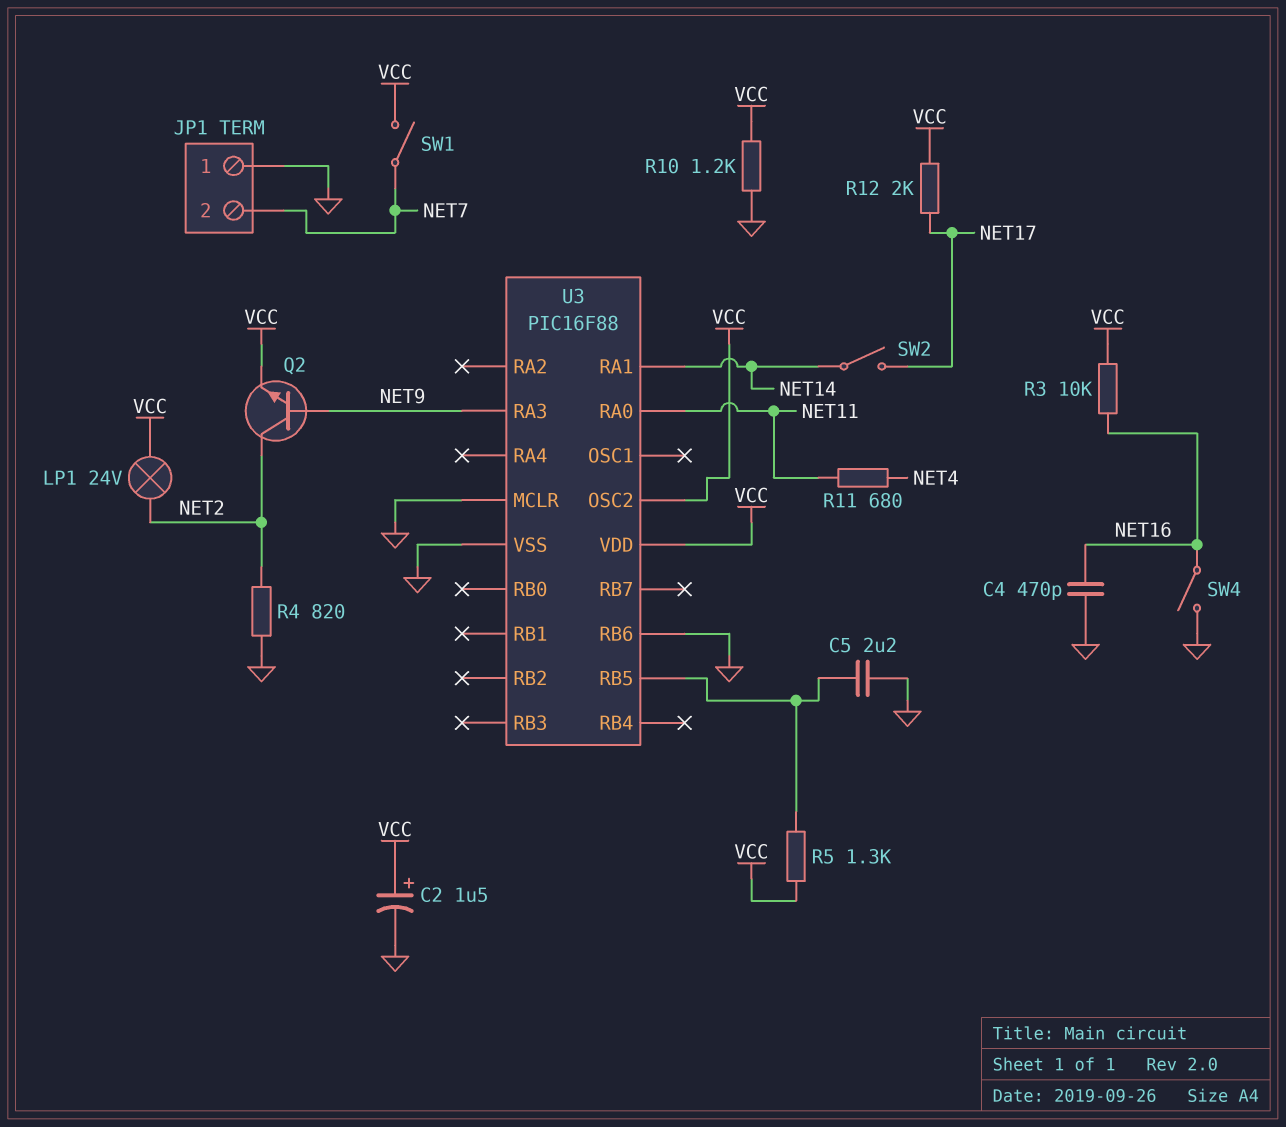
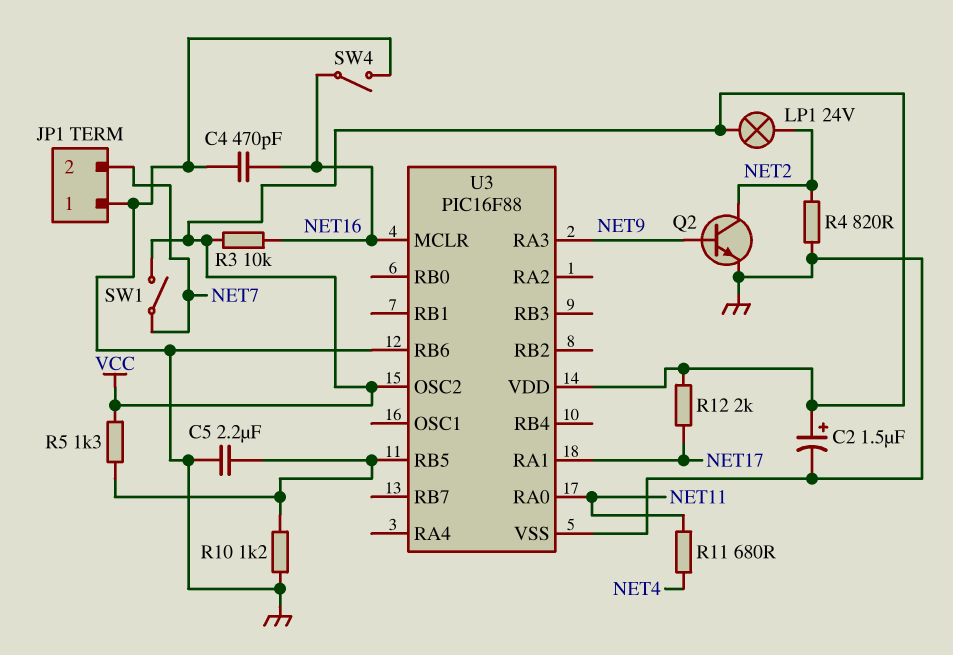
Q2: NPN (B NET9, C NET2, E VCC) -> NPN (B NET9, C NET2, E GND)
R10: 1.2k (GND, VCC) -> 1.2k (GND, U3/RB5)
SW2: switch (NET14, NET17) -> none
U3 pin MCLR: GND -> NET16
U3 pin RA1: NET14 -> NET17

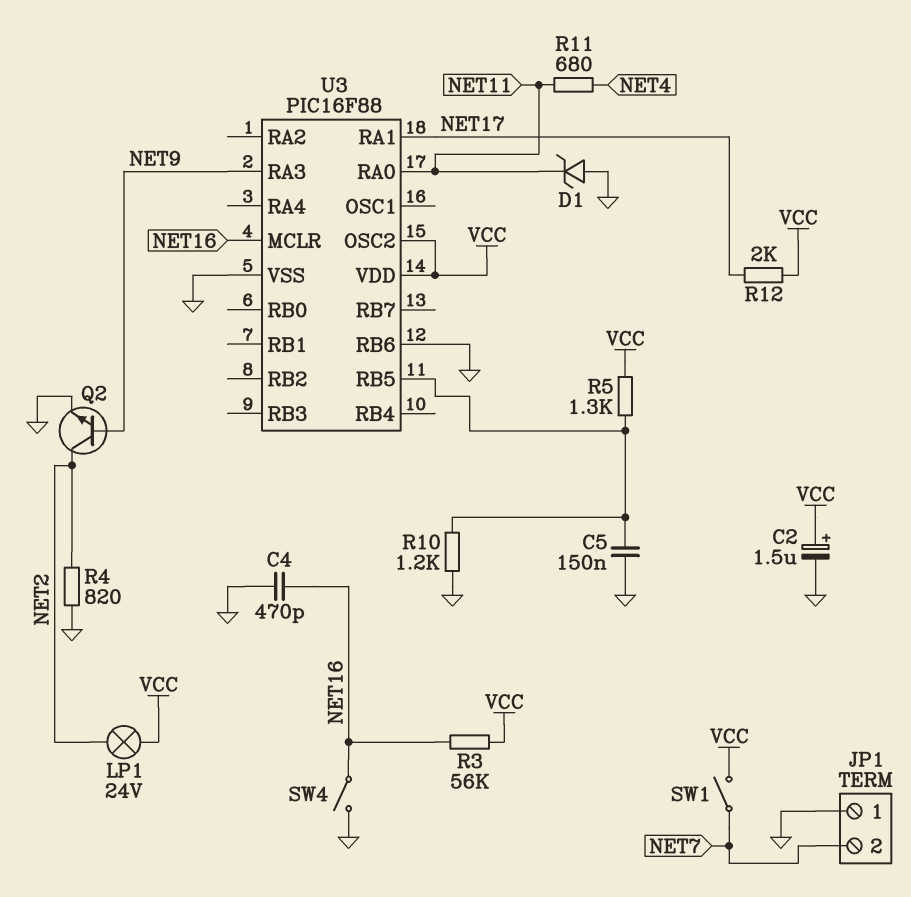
C5: 2.2uF (GND, U3/RB5) -> 150nF (GND, U3/RB5)
D1: none -> zener (A GND, K NET11)
R3: 10k (NET16, VCC) -> 56k (NET16, VCC)

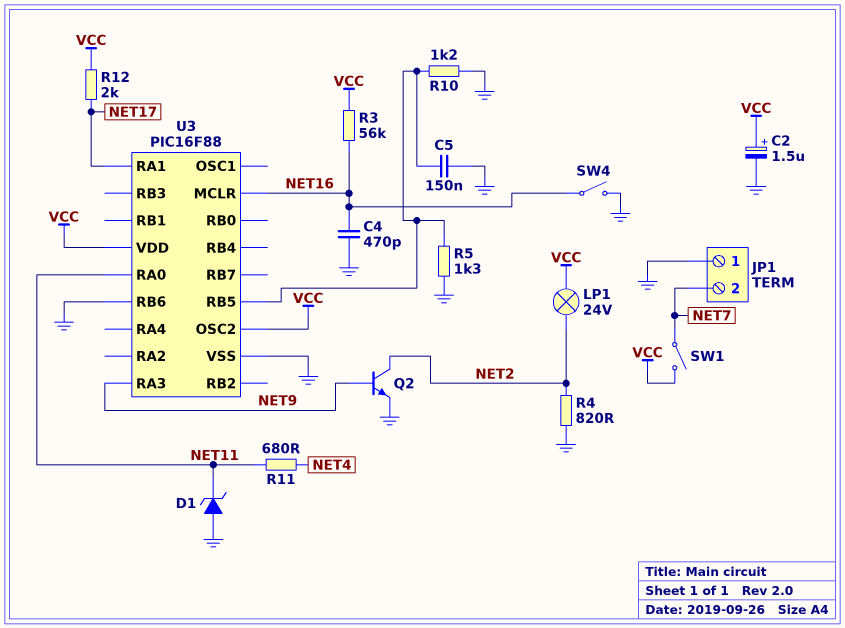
R5: 1.3k (U3/RB5, VCC) -> 1.3k (GND, U3/RB5)

